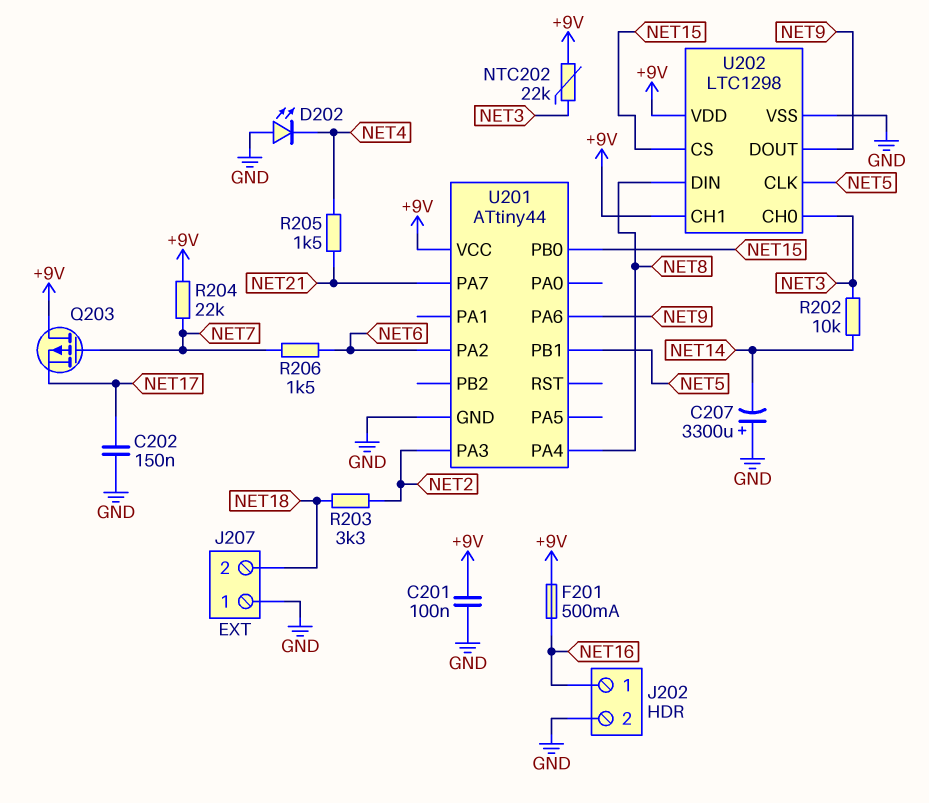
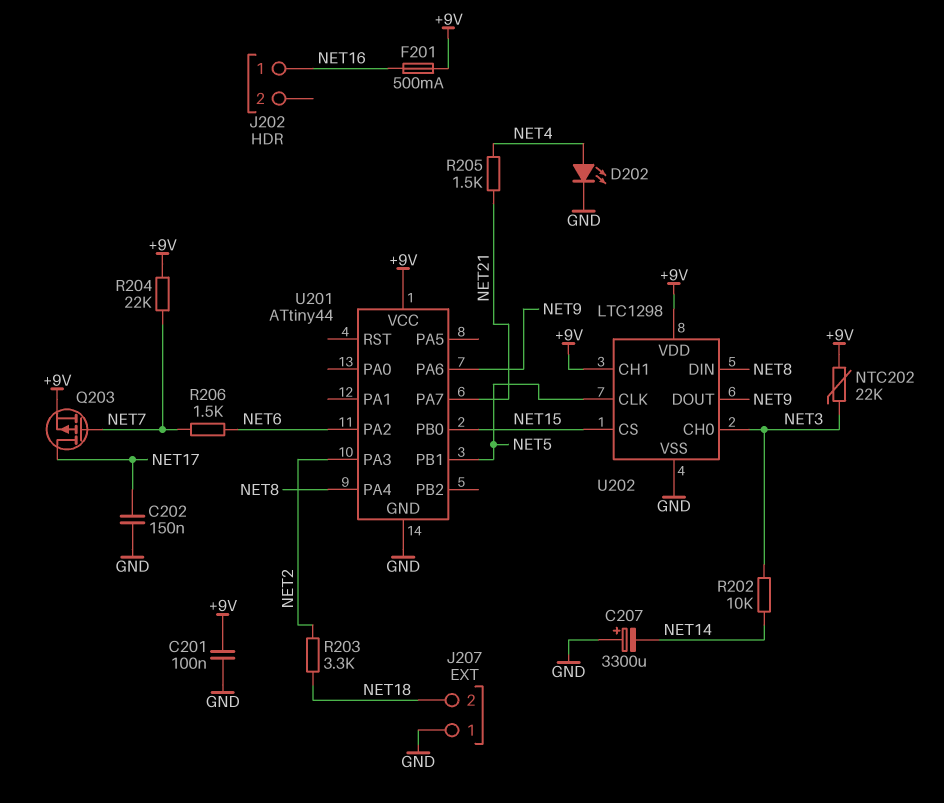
D202: LED (A GND, K NET4) -> LED (A NET4, K GND)
J202 pin 2: GND -> none
Q203: PMOS (G NET7, D +9V, S NET17) -> PMOS (G NET7, D NET17, S +9V)

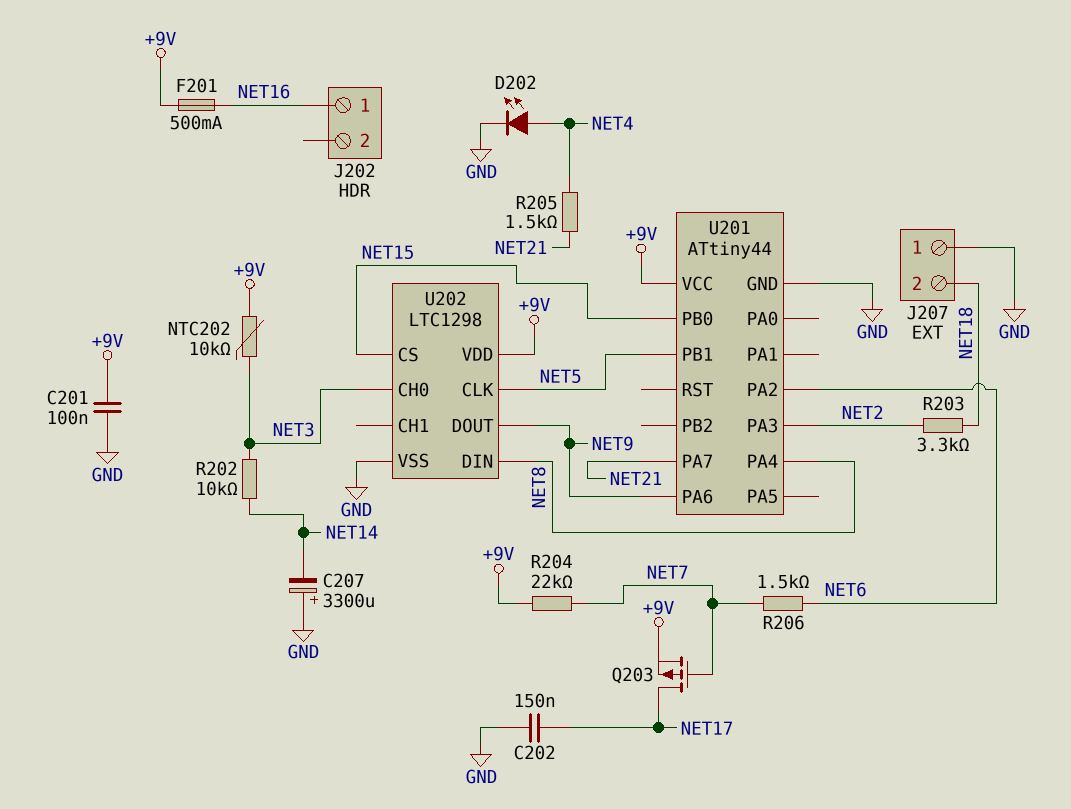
NTC202: 22k (+9V, NET3) -> 10k (+9V, NET3)
U202 pin CH1: +9V -> none

